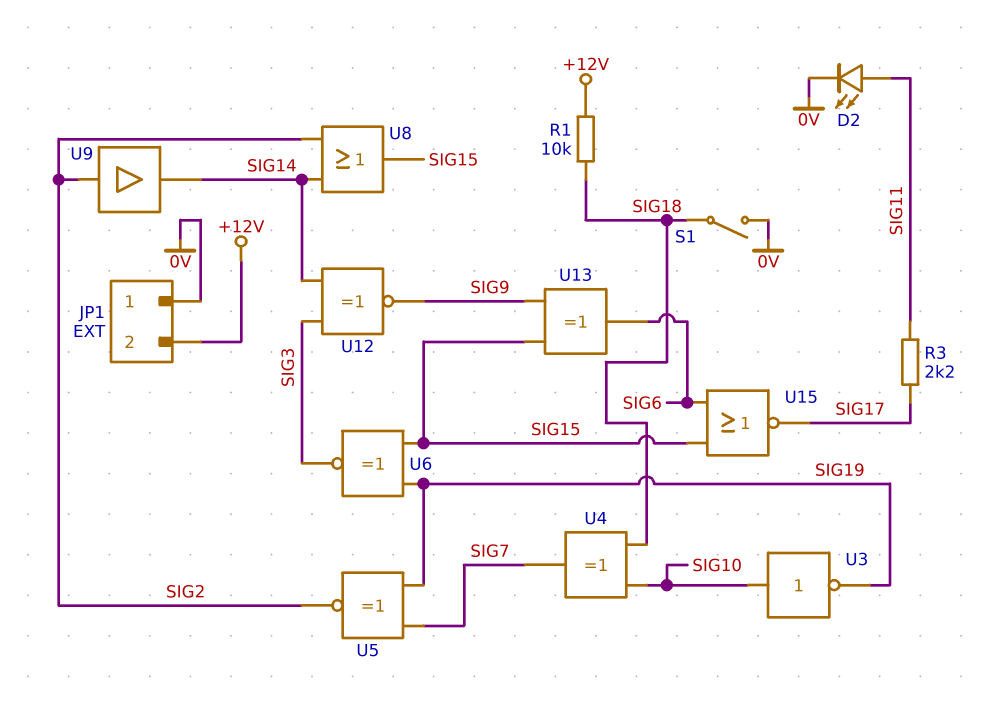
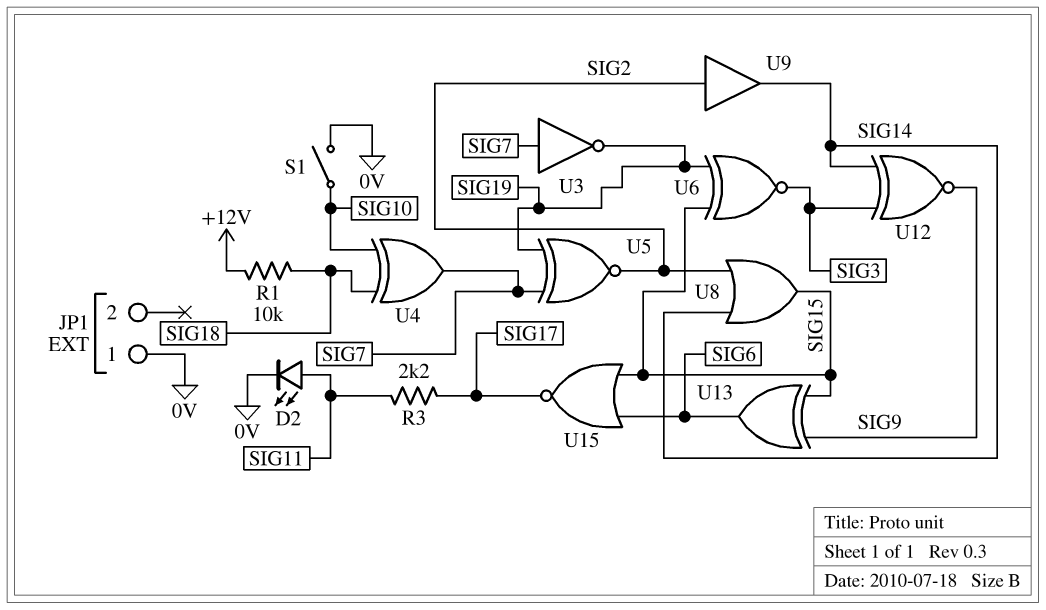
JP1 pin 2: +12V -> none
S1: switch (0V, SIG18) -> switch (0V, SIG10)
U3: NOT (in SIG10, out SIG19) -> NOT (in SIG7, out SIG19)

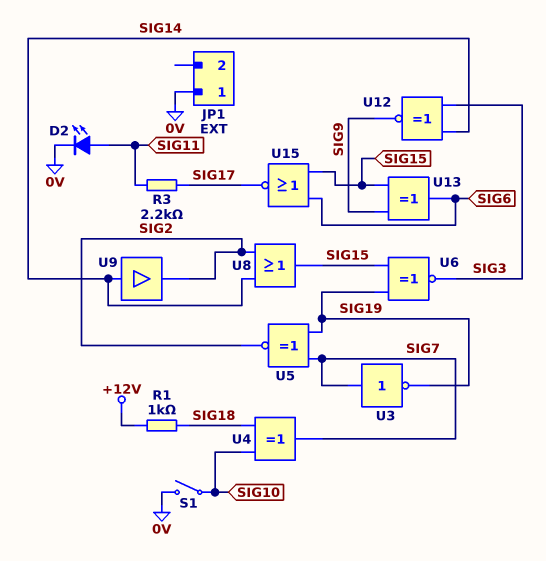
R1: 10k (+12V, SIG18) -> 1k (+12V, SIG18)
U9: buffer (in SIG2, out SIG14) -> buffer (in SIG14, out SIG2)

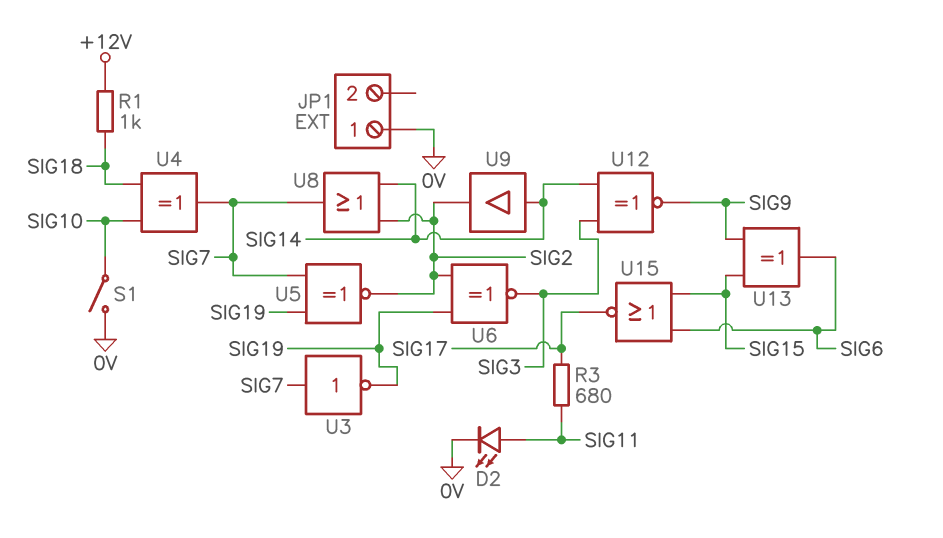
R3: 2.2k (SIG11, SIG17) -> 680 (SIG11, SIG17)
U6: XNOR (in SIG15, in SIG19, out SIG3) -> XNOR (in SIG2, in SIG19, out SIG3)
U8: OR (in SIG2, in SIG14, out SIG15) -> OR (in SIG2, in SIG14, out SIG7)

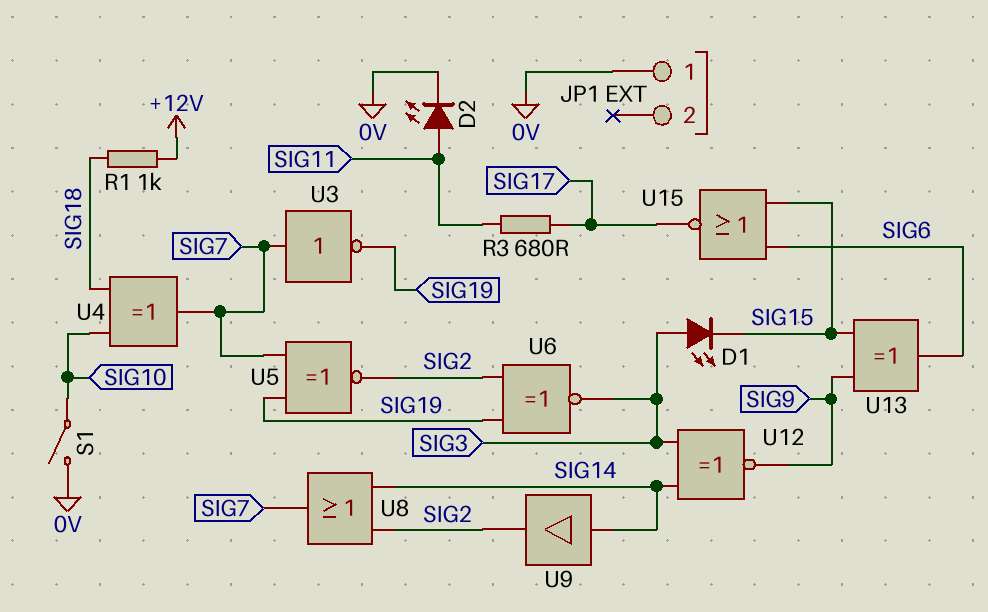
D1: none -> LED (A SIG3, K SIG15)

